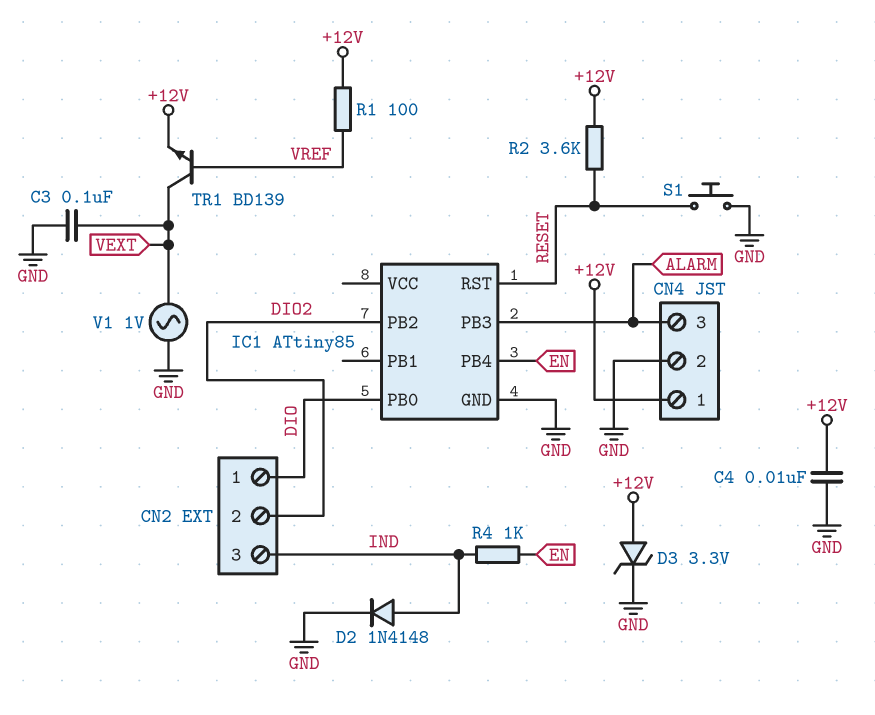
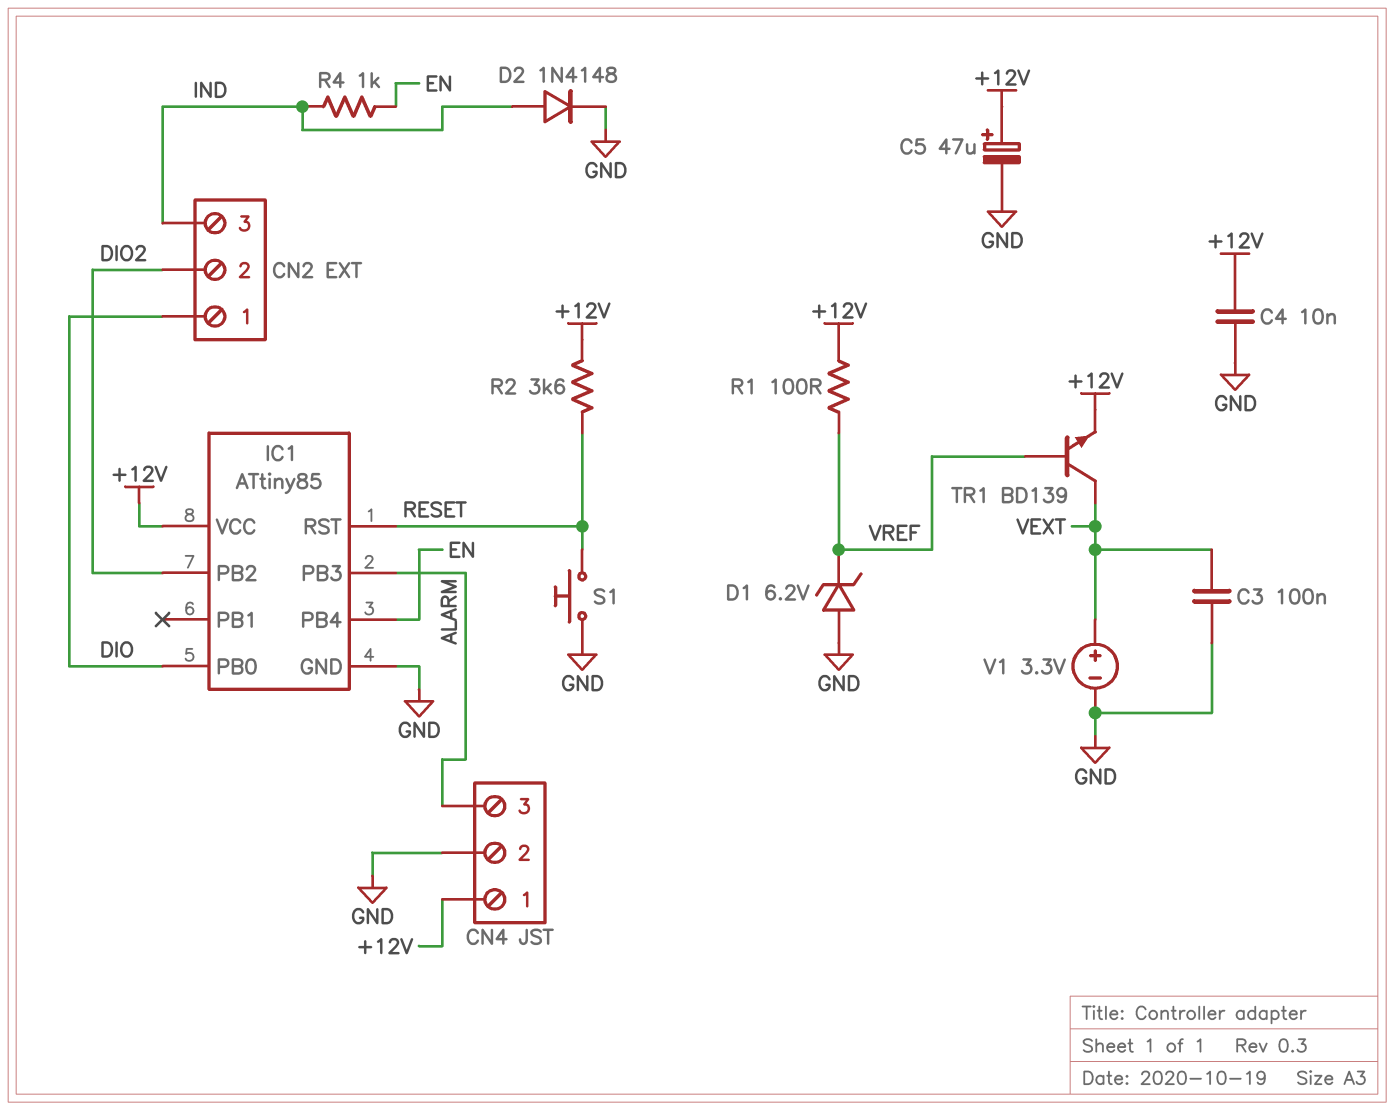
C5: none -> 47uF (plus +12V, minus GND)
D1: none -> zener 6.2V (A GND, K VREF)
D3: zener 3.3V (A +12V, K GND) -> none
IC1 pin VCC: none -> +12V
V1: AC 1V (GND, VEXT) -> 3.3V (plus VEXT, minus GND)

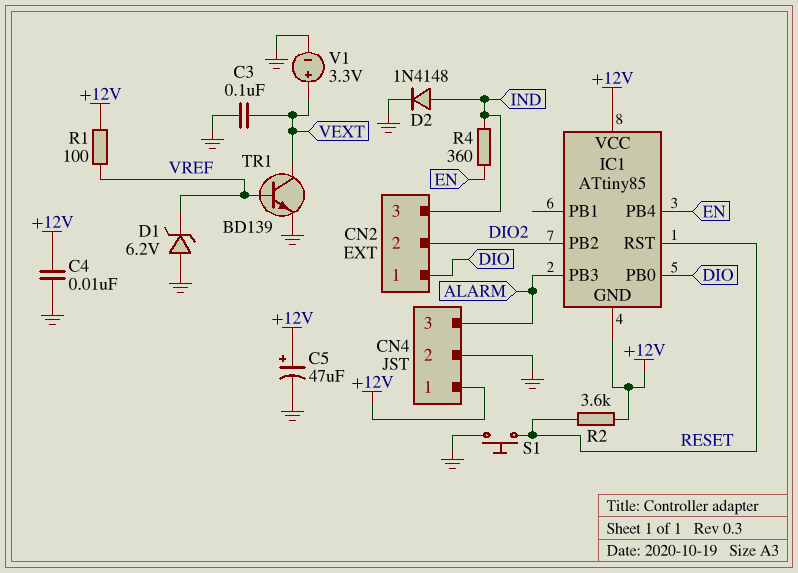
IC1 pin GND: GND -> +12V
R4: 1k (EN, IND) -> 360 (EN, IND)
TR1: NPN BD139 (B VREF, C VEXT, E +12V) -> NPN BD139 (B VREF, C VEXT, E GND)

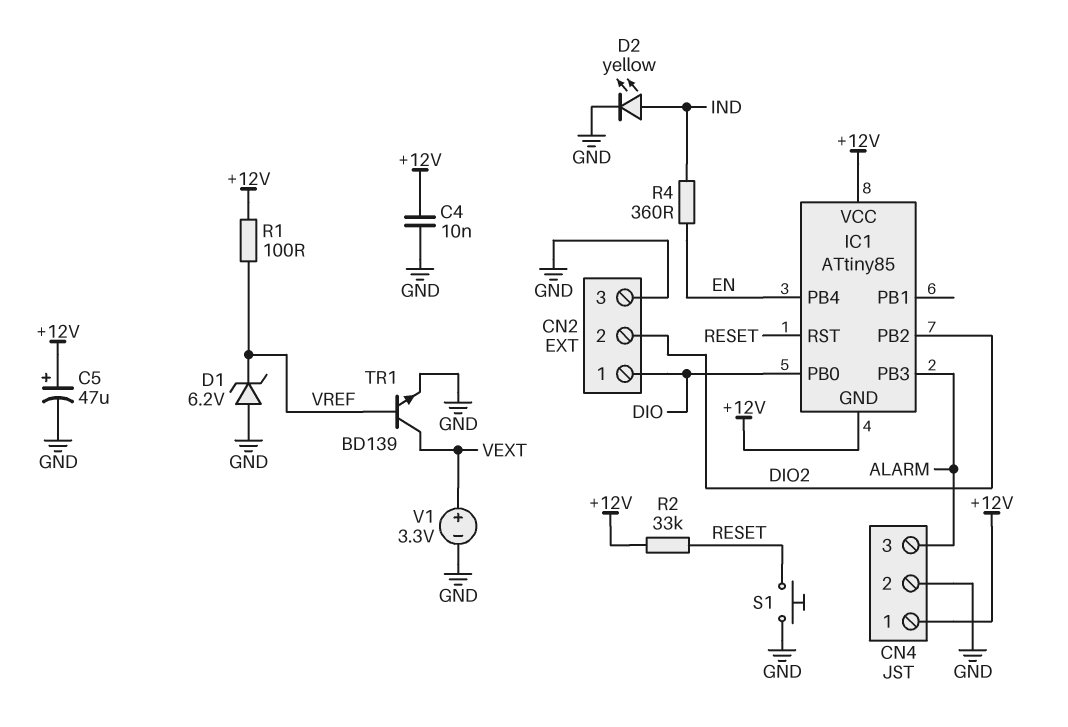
C3: 100nF (GND, VEXT) -> none
CN2 pin 3: IND -> GND
D2: diode 1N4148 (A IND, K GND) -> LED yellow (A IND, K GND)
R2: 3.6k (+12V, RESET) -> 33k (+12V, RESET)

